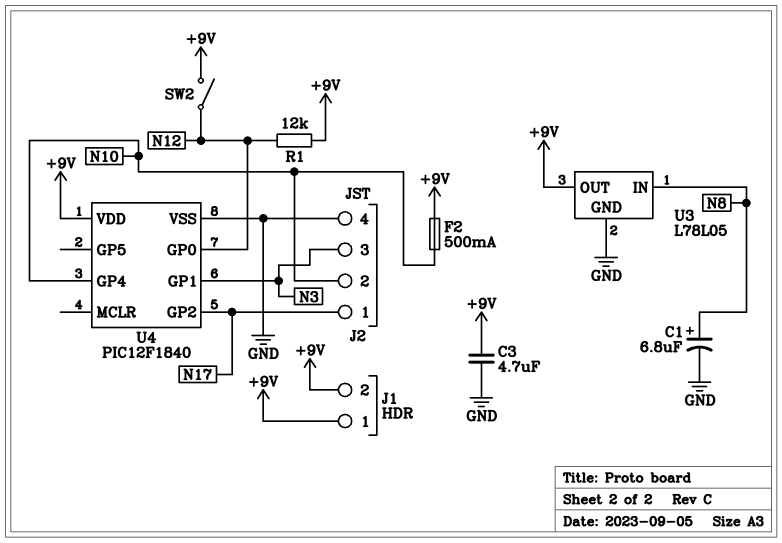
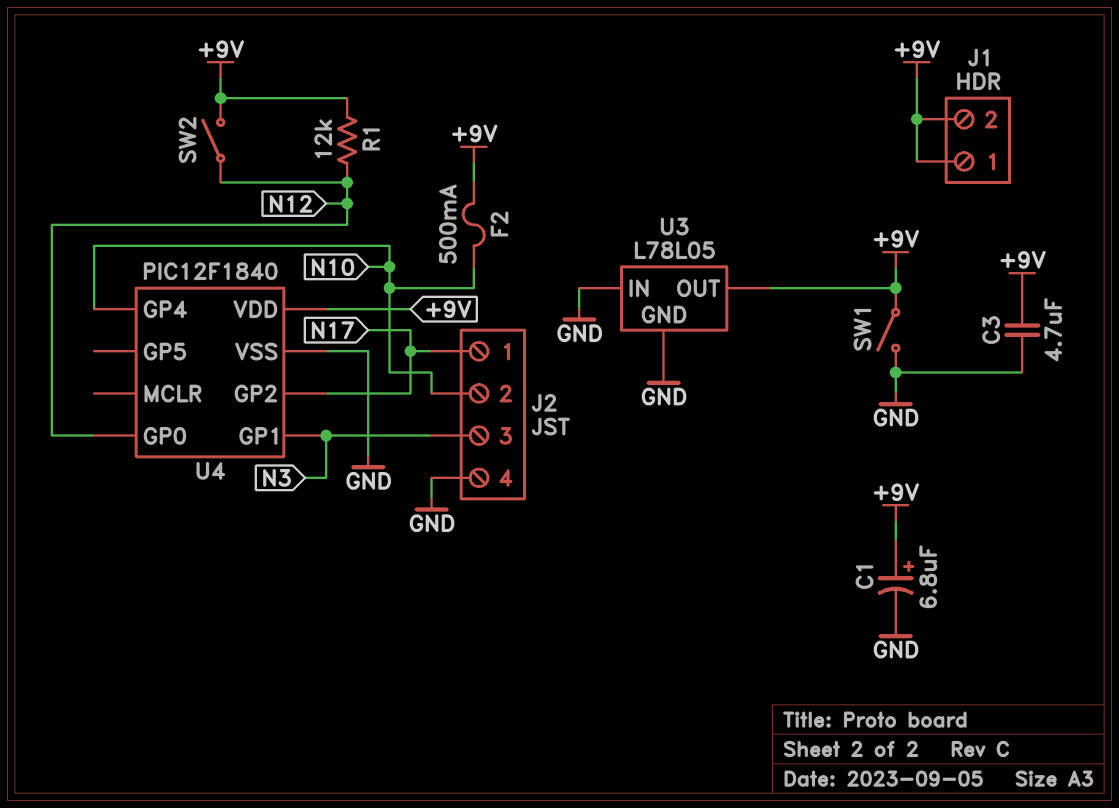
C1: 6.8uF (plus N8, minus GND) -> 6.8uF (plus +9V, minus GND)
SW1: none -> switch (+9V, GND)
U3 pin IN: N8 -> GND

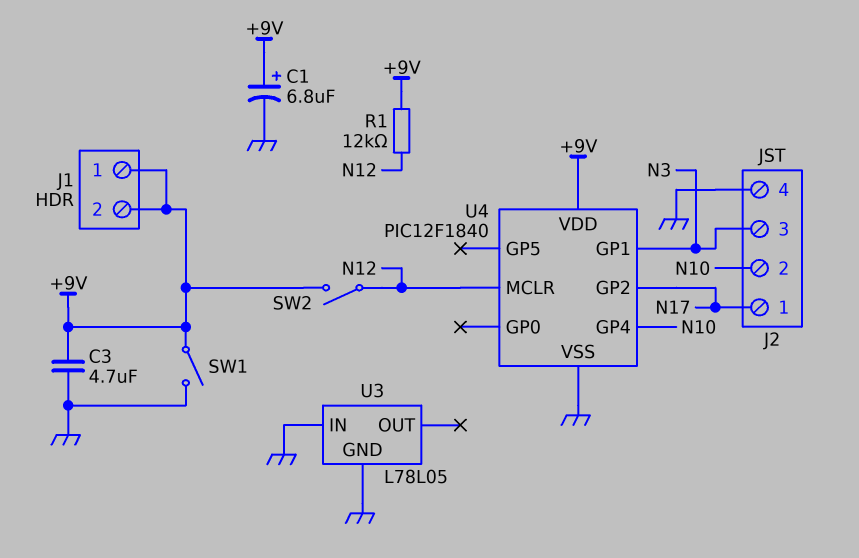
F2: 500mA (+9V, N10) -> none
U3 pin OUT: +9V -> none
U4 pin GP0: N12 -> none
U4 pin MCLR: none -> N12

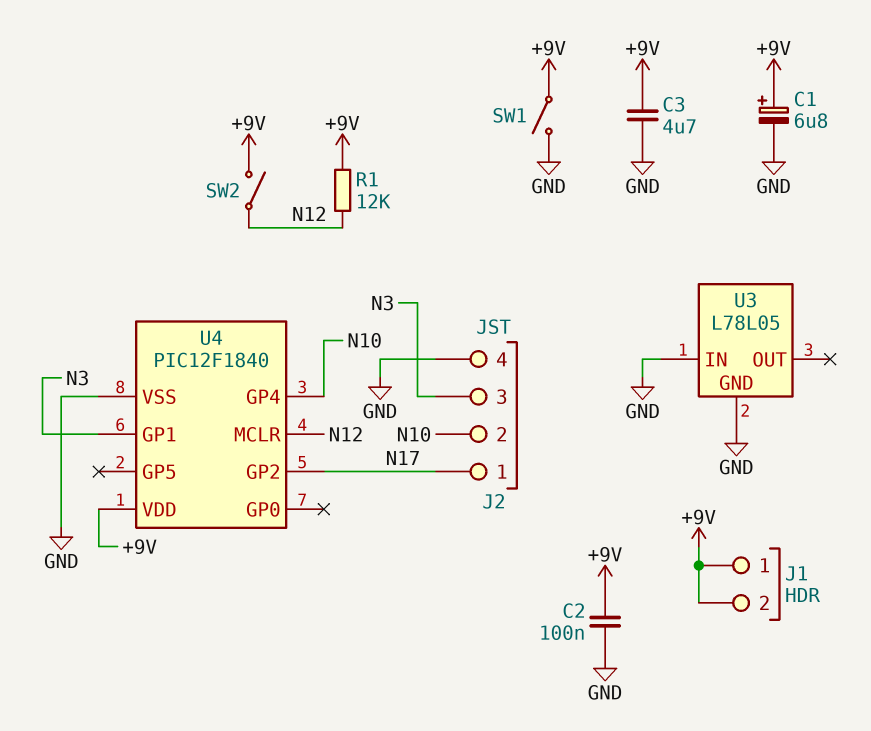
C2: none -> 100nF (+9V, GND)

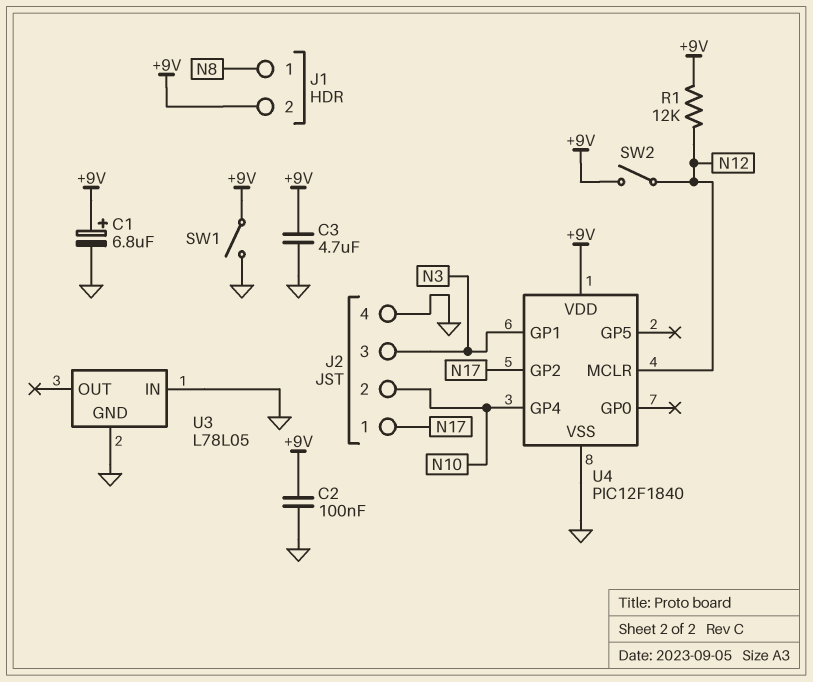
J1 pin 1: +9V -> N8

